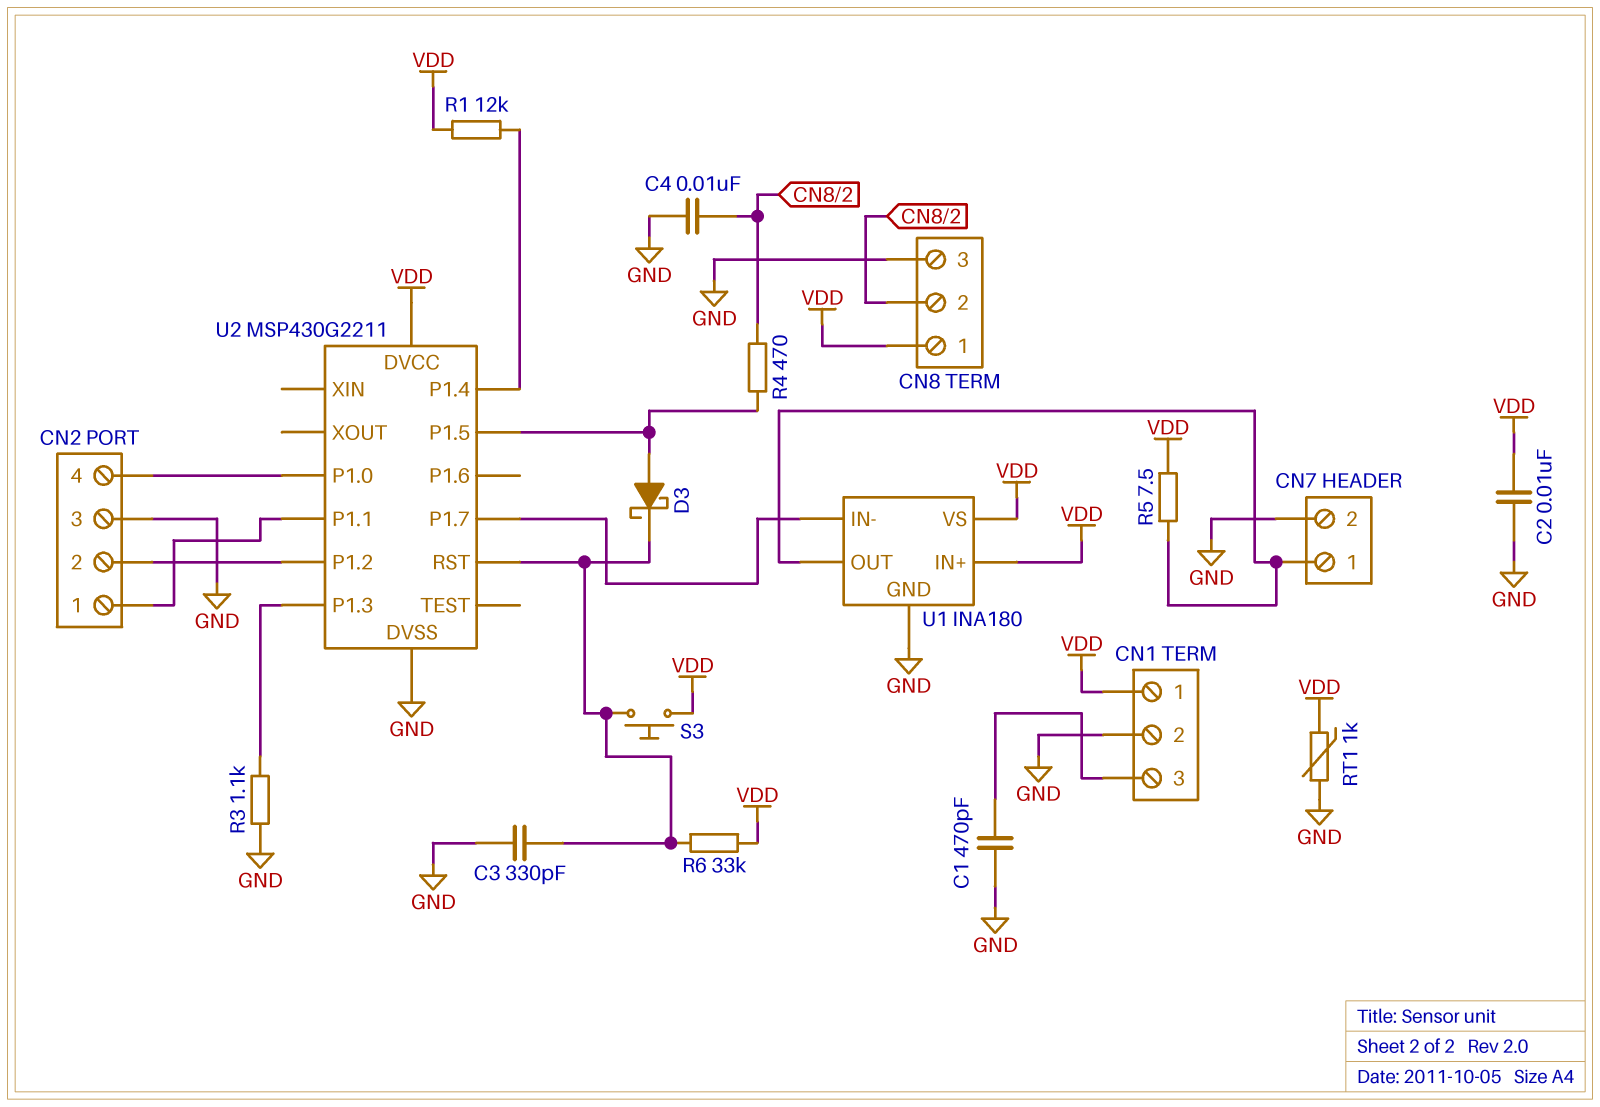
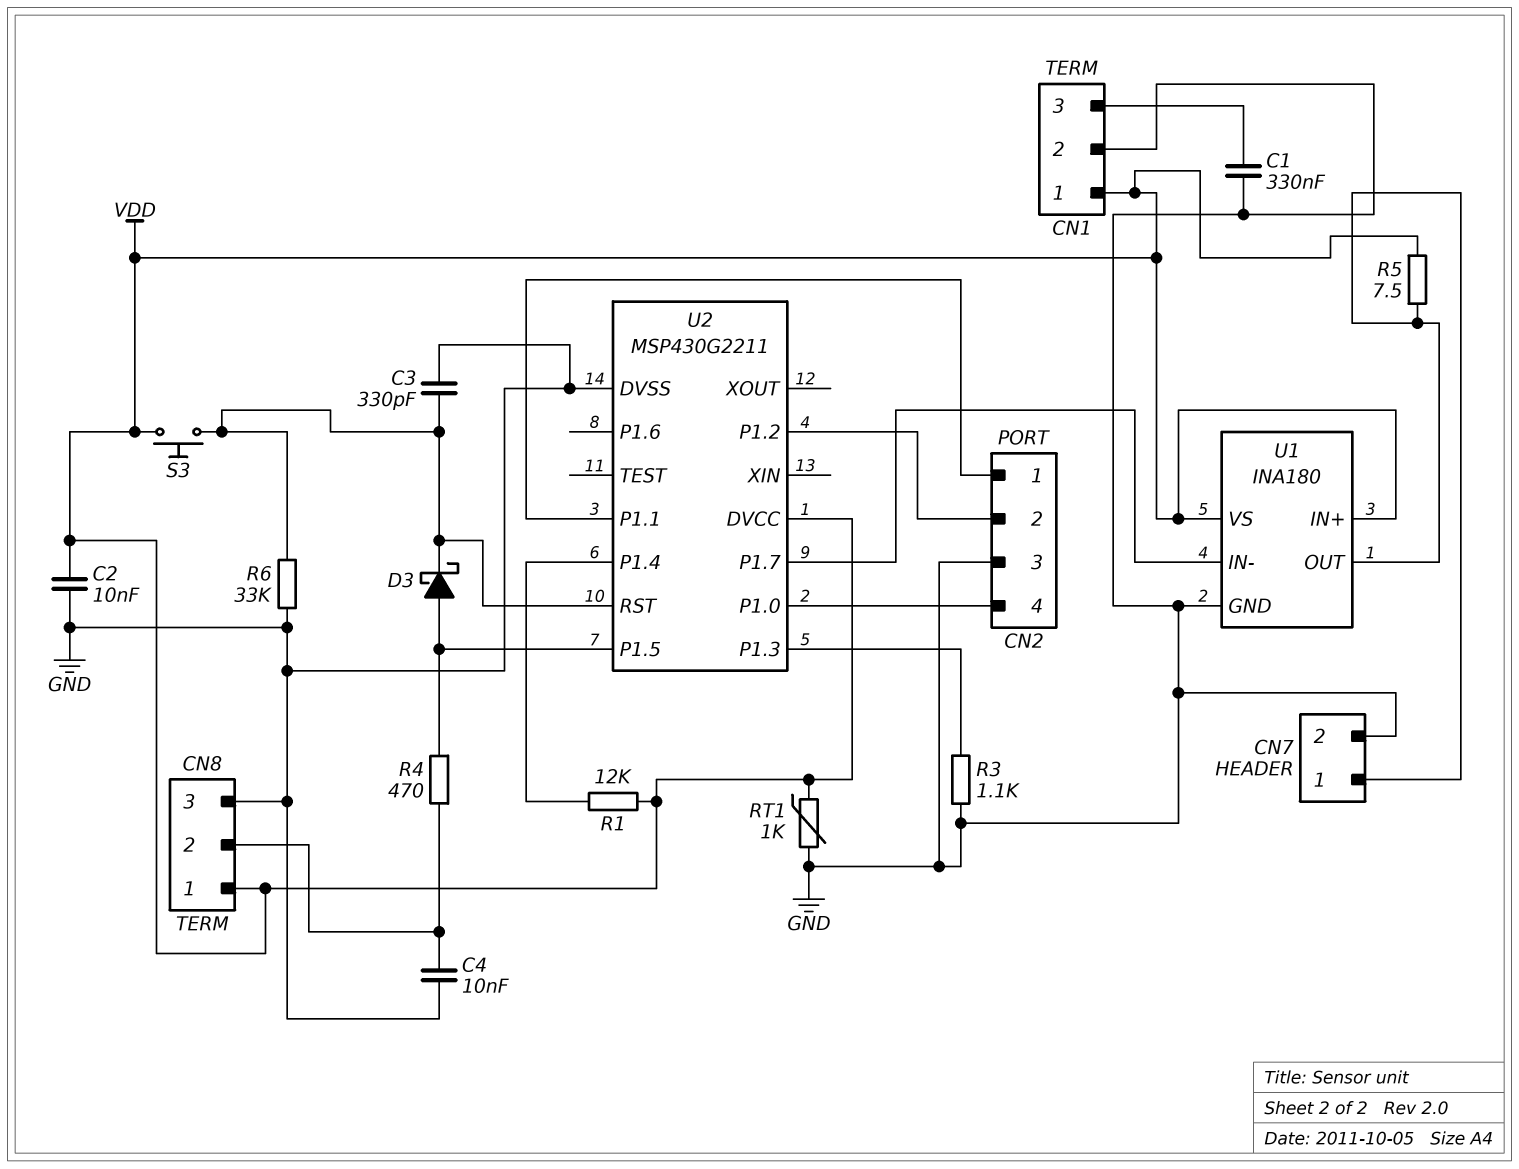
C1: 470pF (CN1/3, GND) -> 330nF (CN1/3, GND)
R6: 33k (U2/RST, VDD) -> 33k (GND, U2/RST)

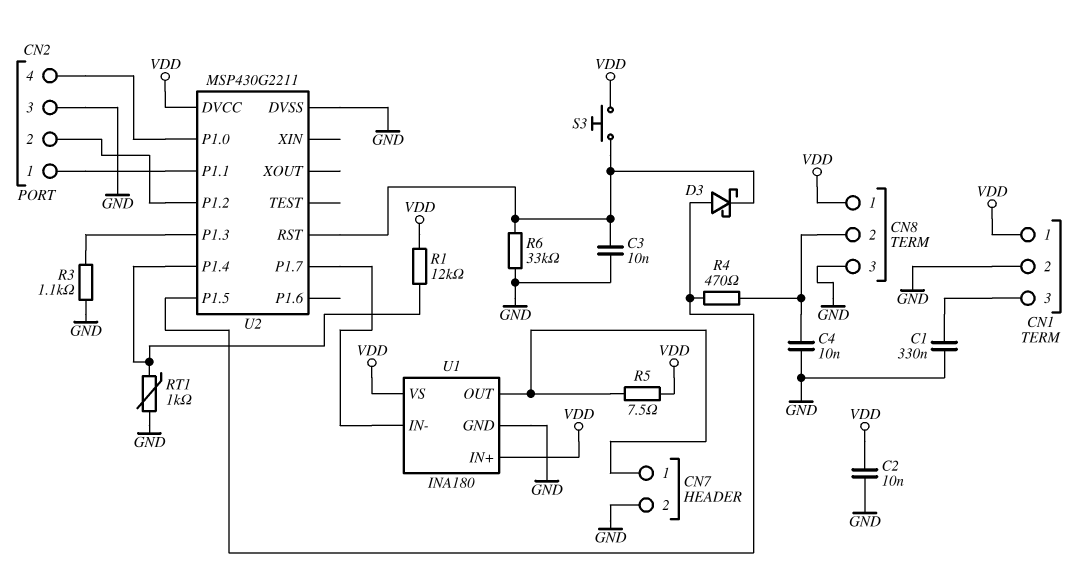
C3: 330pF (GND, U2/RST) -> 10nF (GND, U2/RST)
RT1: 1k (GND, VDD) -> 1k (GND, U2/P1.4)

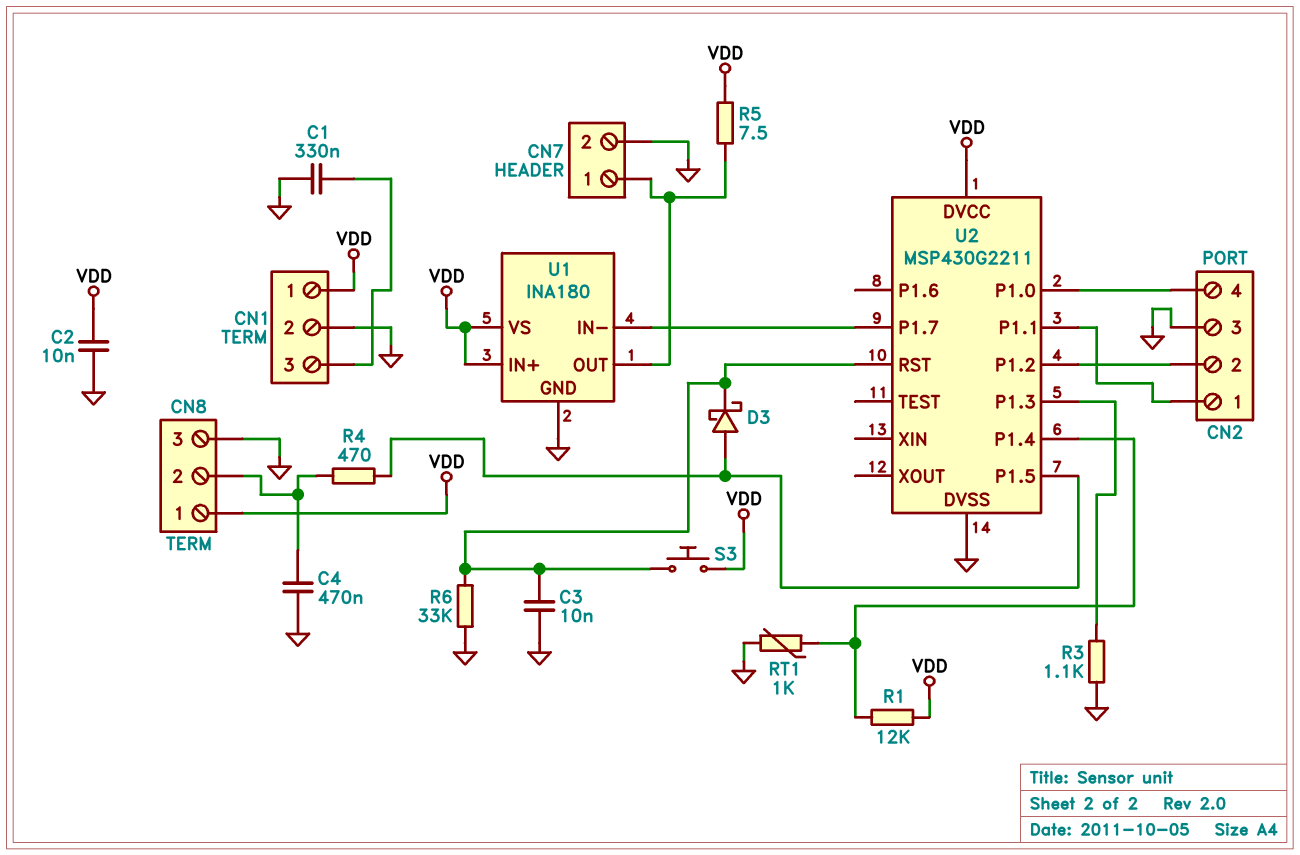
C4: 10nF (CN8/2, GND) -> 470nF (CN8/2, GND)

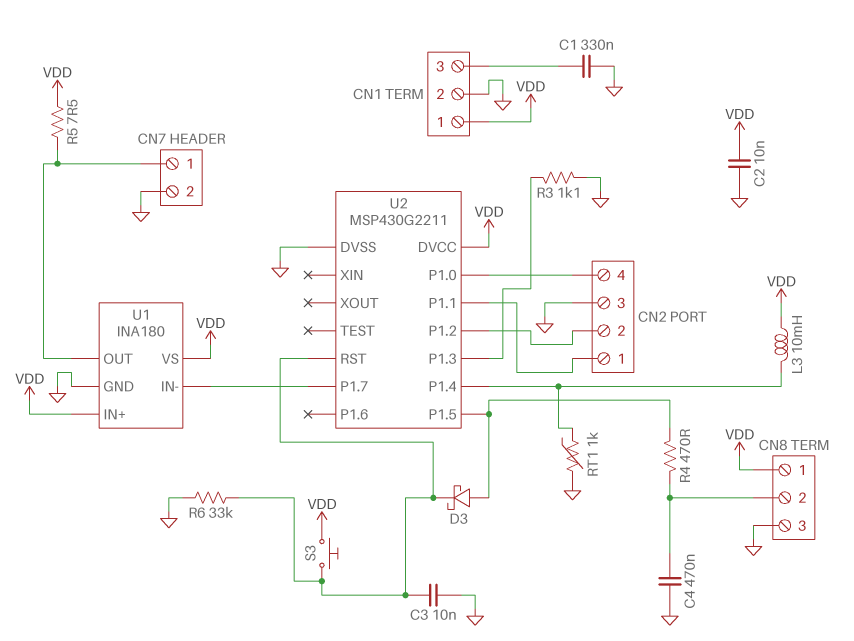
L3: none -> 10mH (U2/P1.4, VDD)
R1: 12k (U2/P1.4, VDD) -> none

